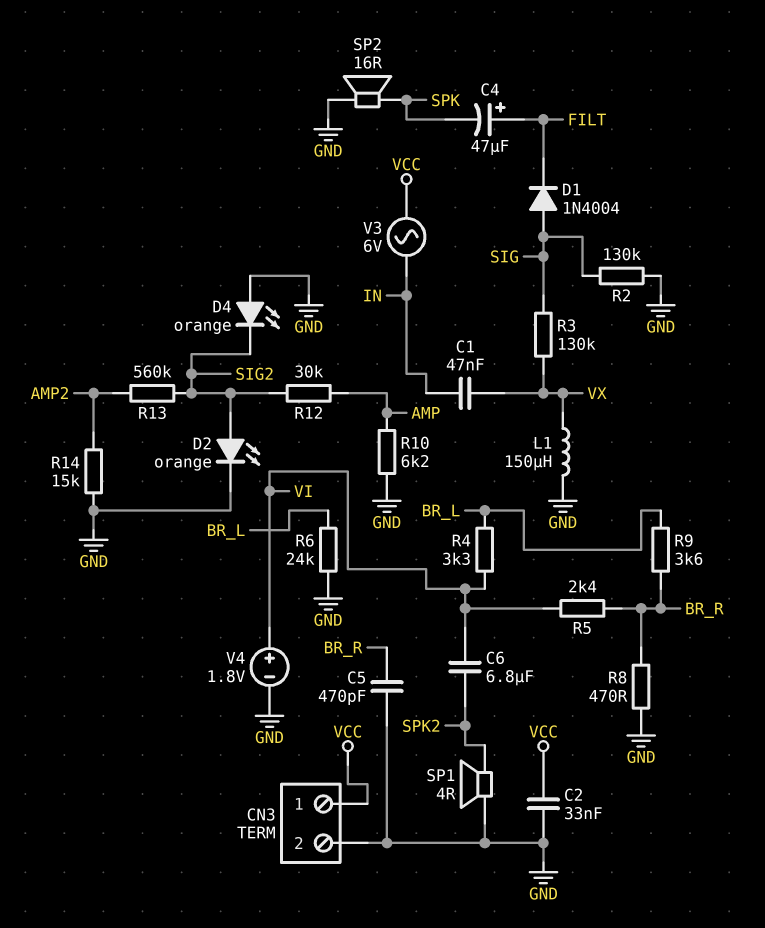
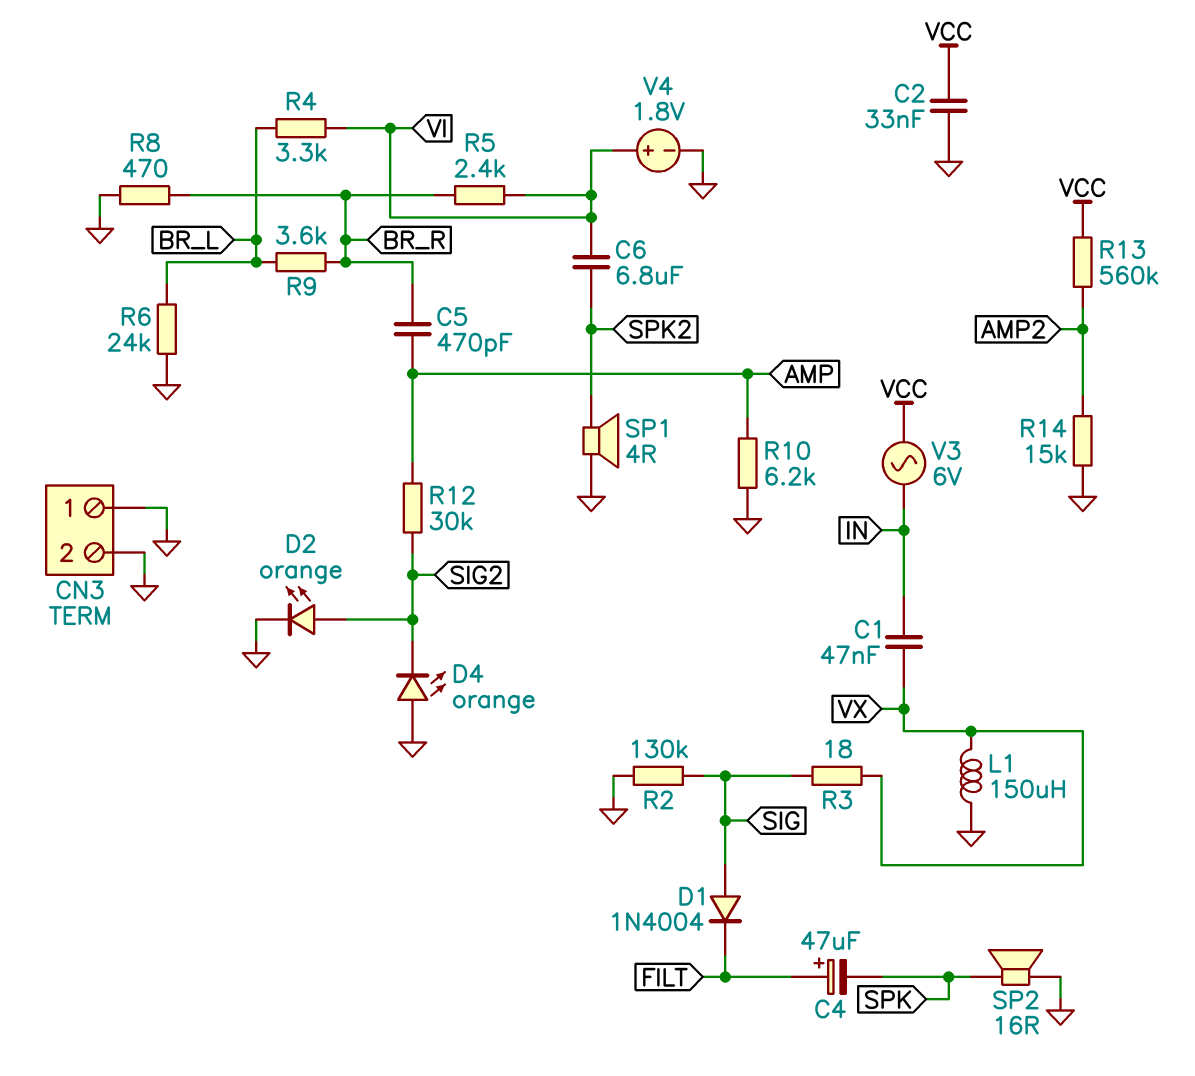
C5: 470pF (BR_R, GND) -> 470pF (AMP, BR_R)
CN3 pin 1: VCC -> GND
R3: 130k (SIG, VX) -> 18 (SIG, VX)
R13: 560k (AMP2, SIG2) -> 560k (AMP2, VCC)

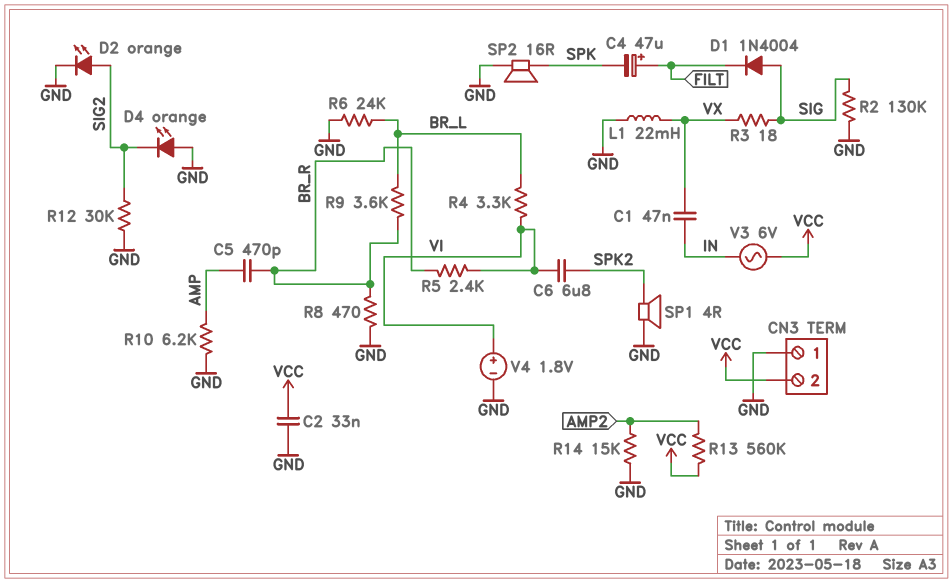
CN3 pin 2: GND -> VCC
L1: 150uH (GND, VX) -> 22mH (GND, VX)
R12: 30k (AMP, SIG2) -> 30k (GND, SIG2)

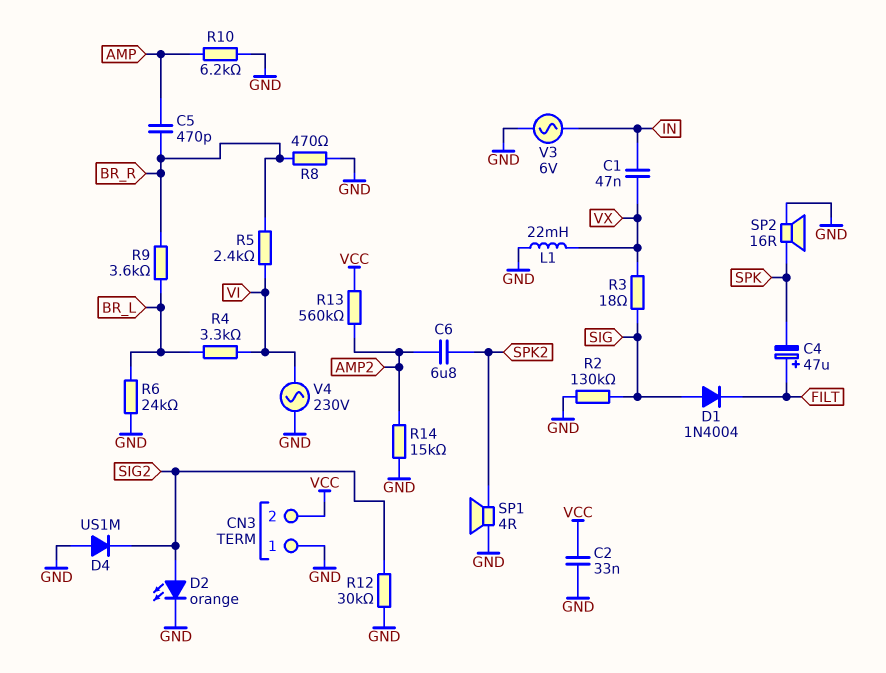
C6: 6.8uF (SPK2, VI) -> 6.8uF (AMP2, SPK2)
D4: LED orange (A GND, K SIG2) -> diode US1M (A GND, K SIG2)
V3: AC 6V (IN, VCC) -> AC 6V (GND, IN)
V4: 1.8V (plus VI, minus GND) -> AC 230V (GND, VI)

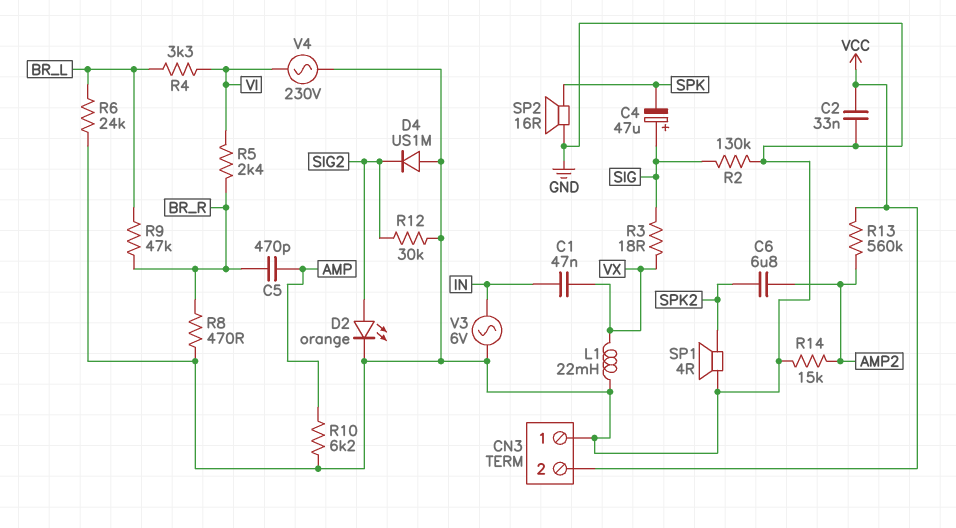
C4: 47uF (plus FILT, minus SPK) -> 47uF (plus SIG, minus SPK)
D1: diode 1N4004 (A SIG, K FILT) -> none
R9: 3.6k (BR_L, BR_R) -> 47k (BR_L, BR_R)

